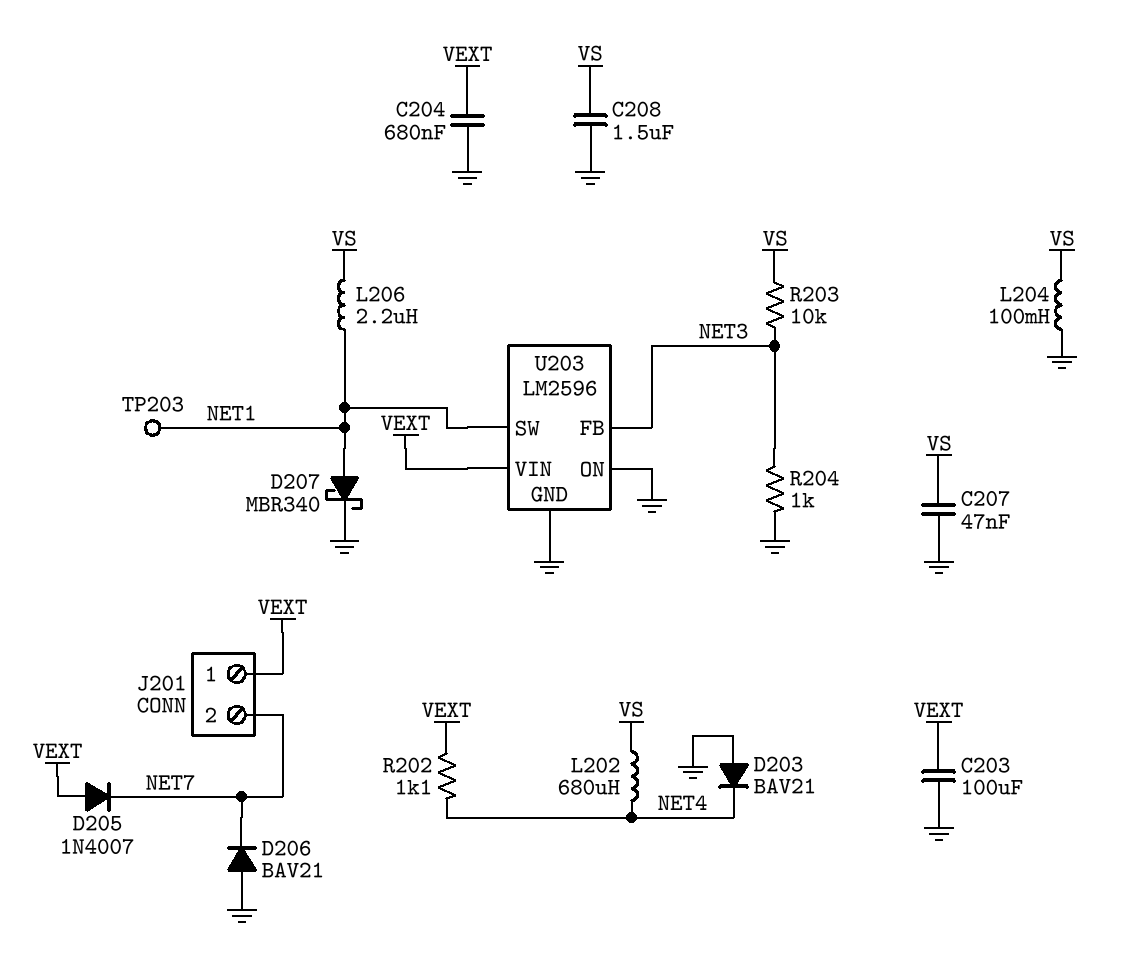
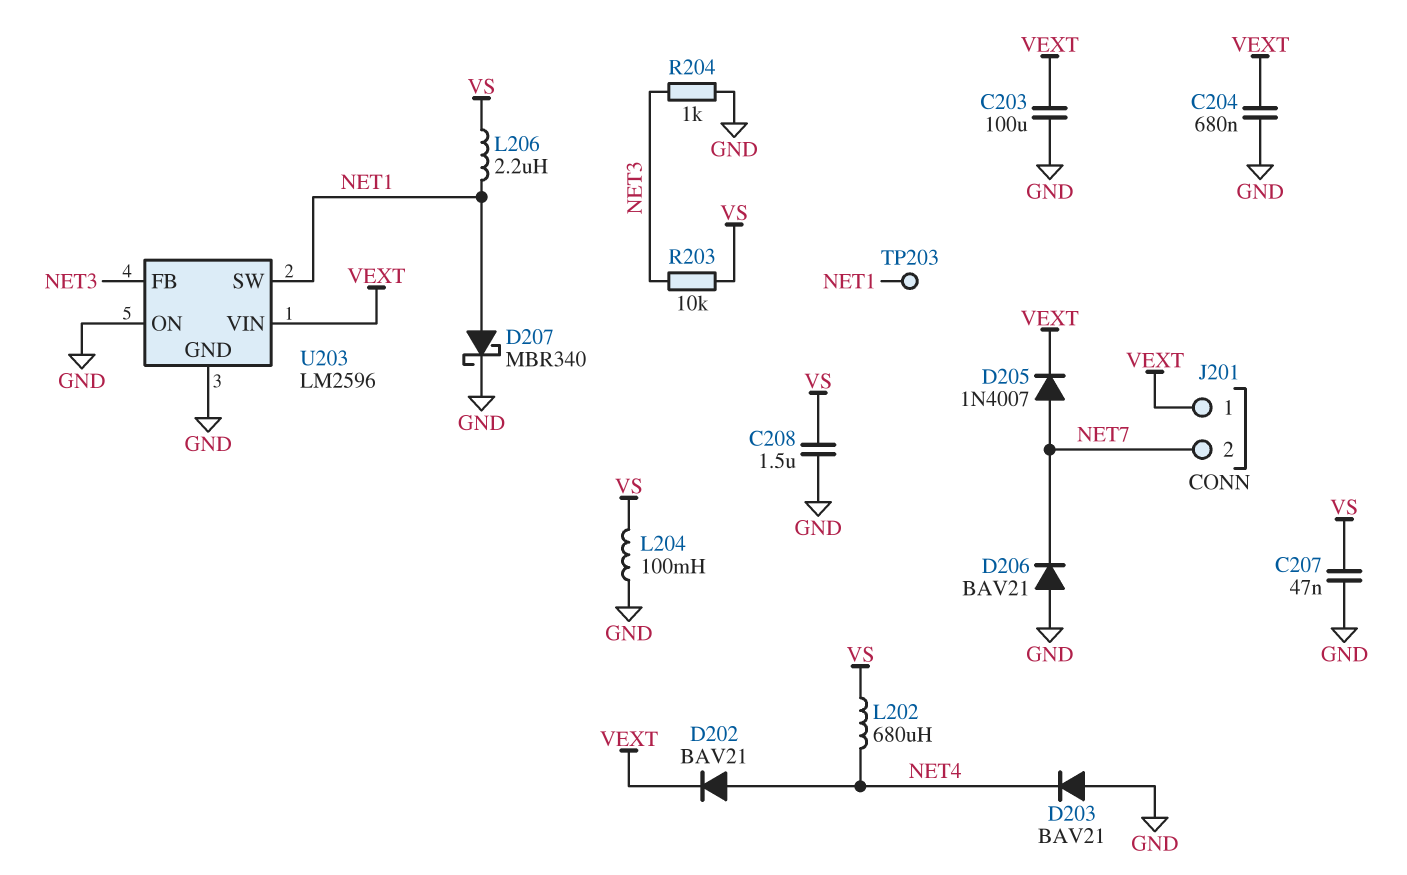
D202: none -> diode BAV21 (A NET4, K VEXT)
D205: diode 1N4007 (A VEXT, K NET7) -> diode 1N4007 (A NET7, K VEXT)
R202: 1.1k (NET4, VEXT) -> none

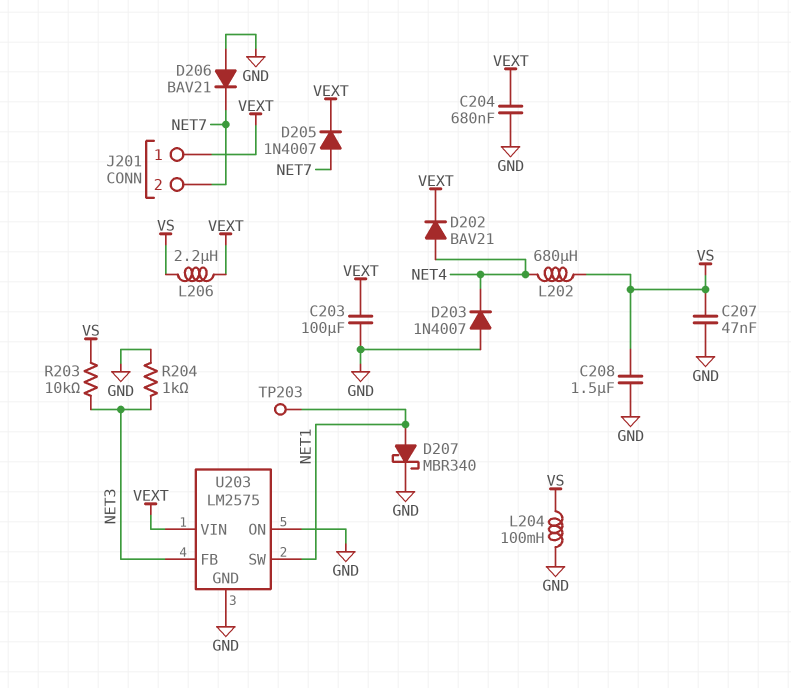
D203: diode BAV21 (A GND, K NET4) -> diode 1N4007 (A GND, K NET4)
L206: 2.2uH (NET1, VS) -> 2.2uH (VEXT, VS)
U203: LM2596 -> LM2575

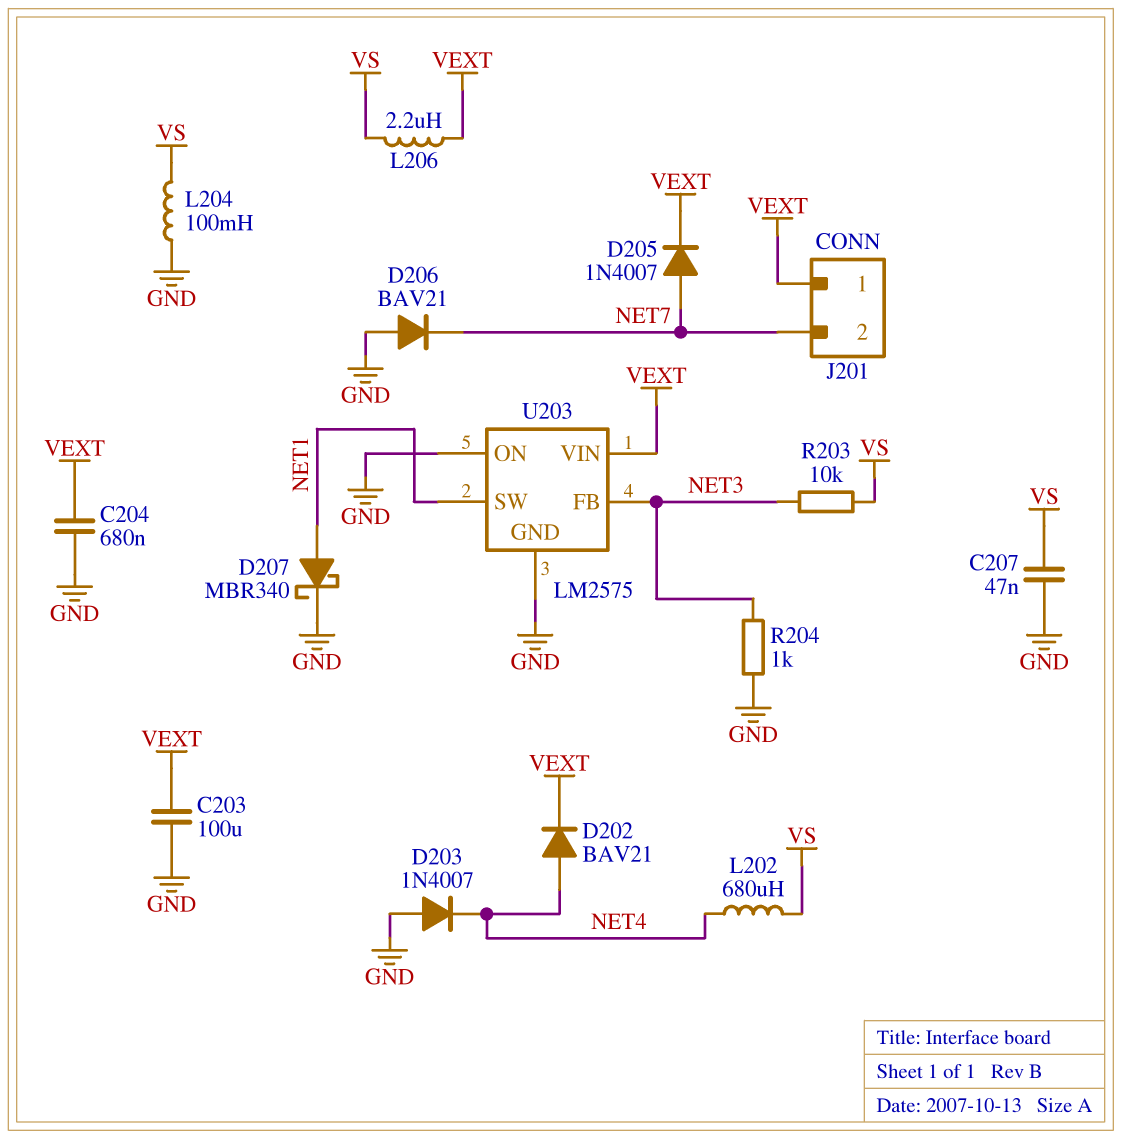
C208: 1.5uF (GND, VS) -> none
TP203: test point (NET1) -> none

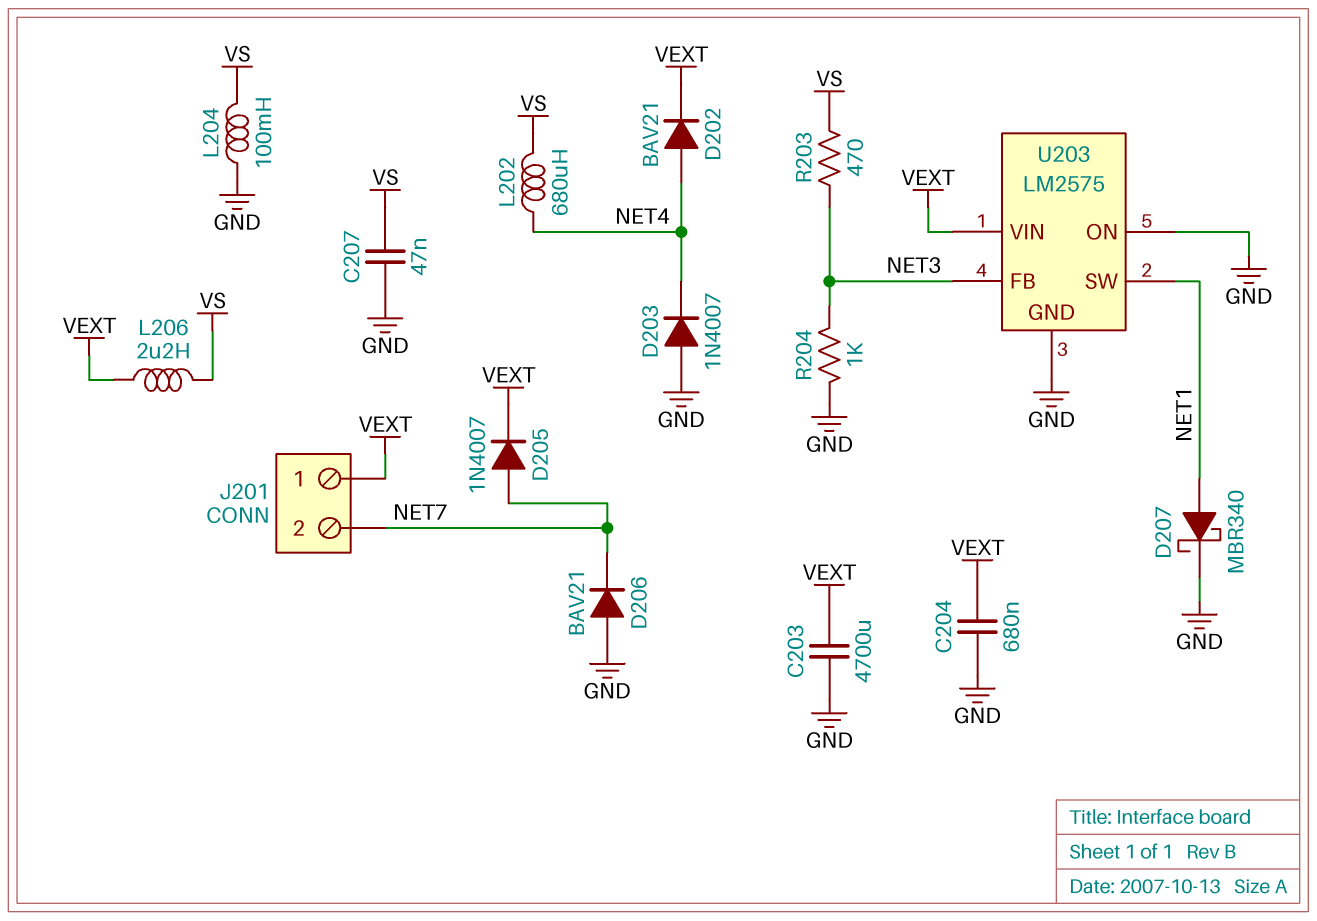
C203: 100uF (GND, VEXT) -> 4700uF (GND, VEXT)
R203: 10k (NET3, VS) -> 470 (NET3, VS)

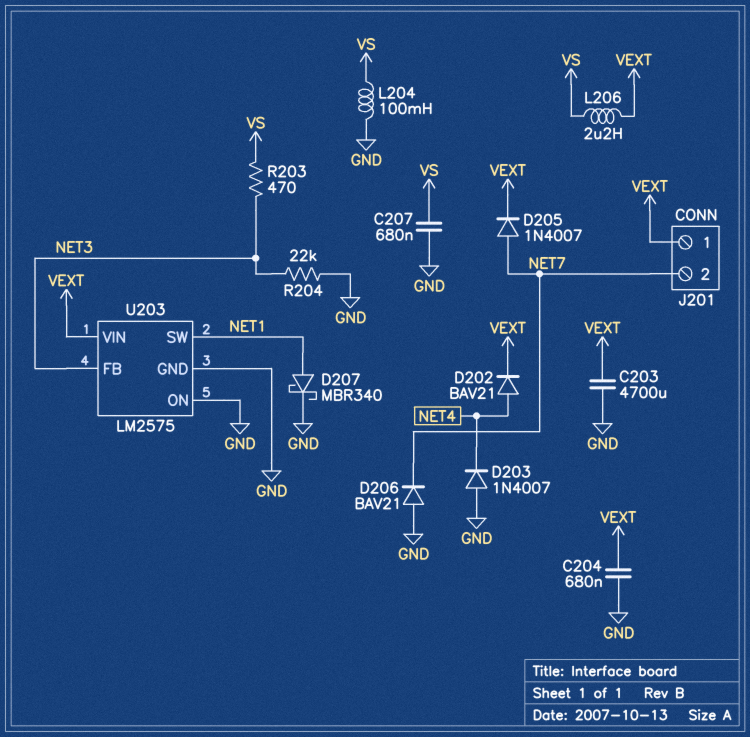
C207: 47nF (GND, VS) -> 680nF (GND, VS)
L202: 680uH (NET4, VS) -> none
R204: 1k (GND, NET3) -> 22k (GND, NET3)

